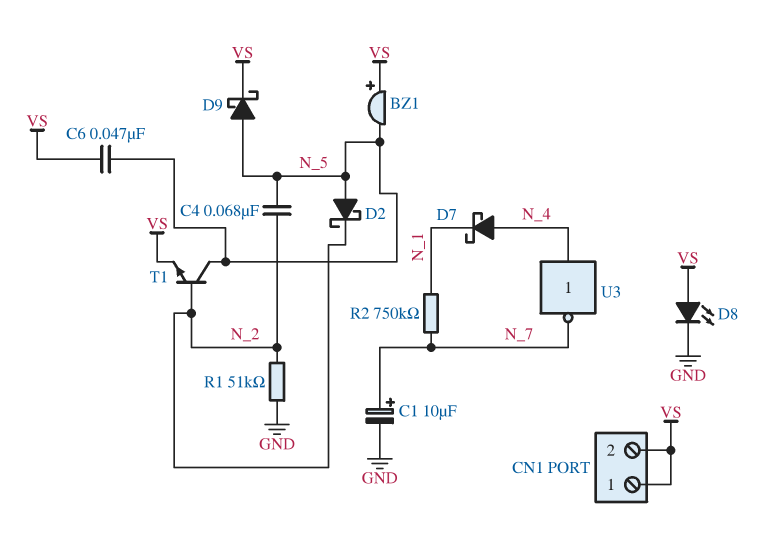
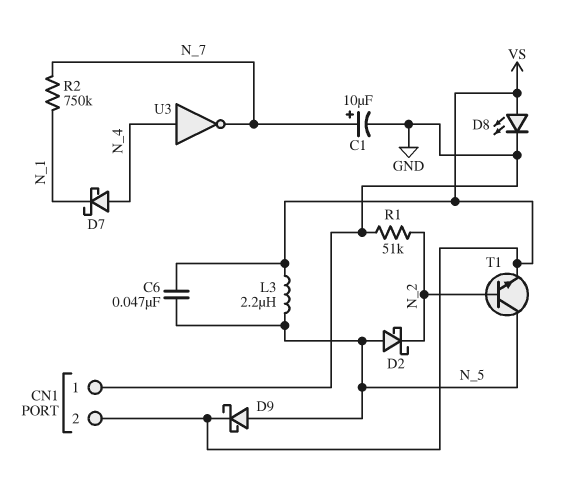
BZ1: buzzer (plus VS, minus N_5) -> none
C4: 68nF (N_2, N_5) -> none
CN1 pin 1: VS -> GND
L3: none -> 2.2uH (N_5, VS)

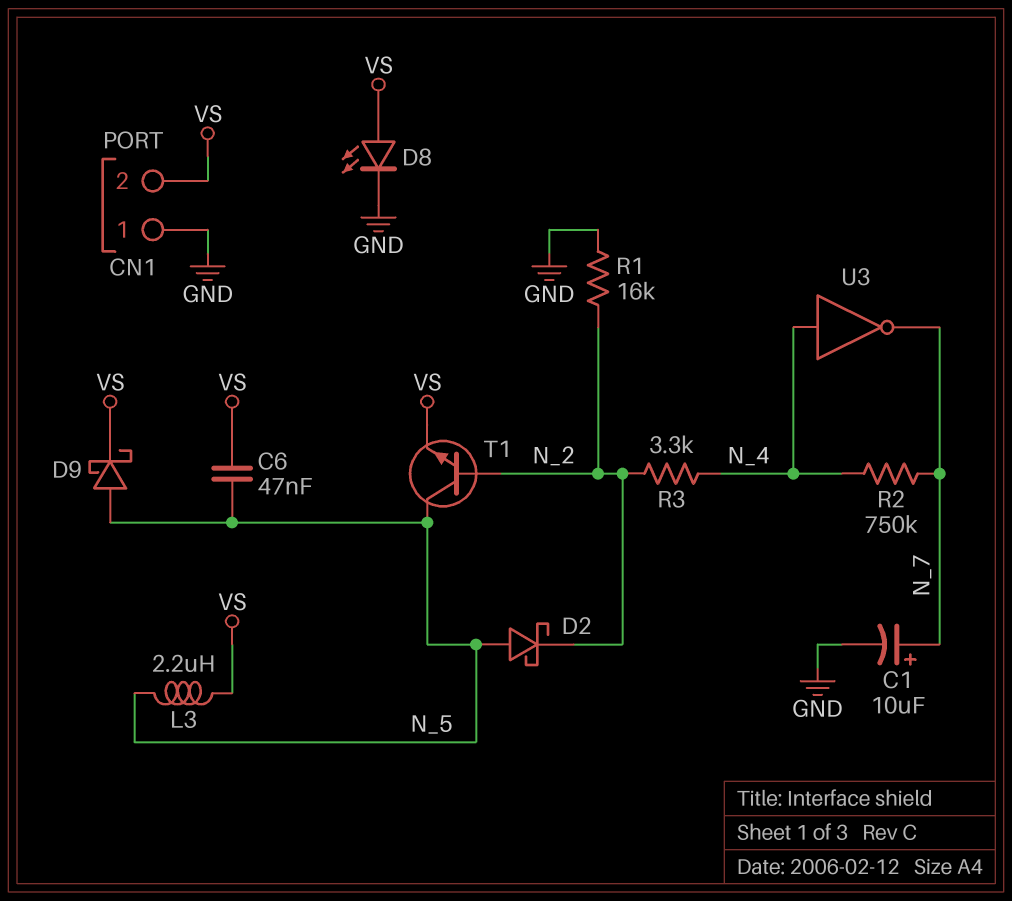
D7: schottky (A N_4, K N_1) -> none
R1: 51k (GND, N_2) -> 16k (GND, N_2)
R2: 750k (N_1, N_7) -> 750k (N_4, N_7)
R3: none -> 3.3k (N_2, N_4)

